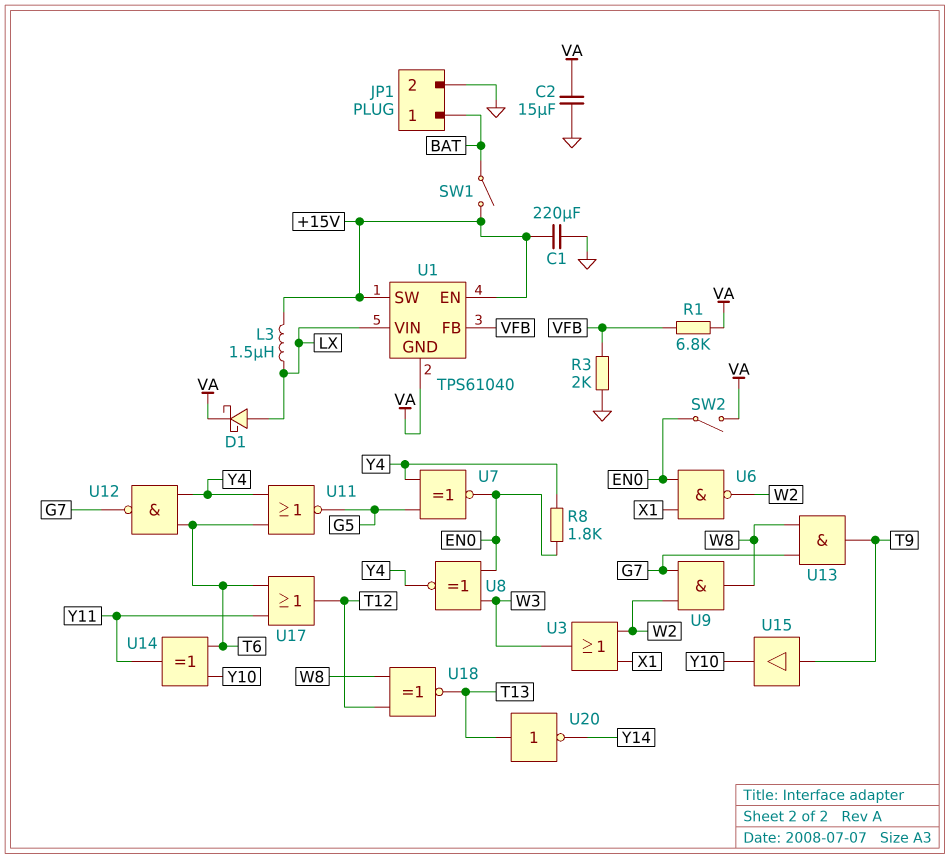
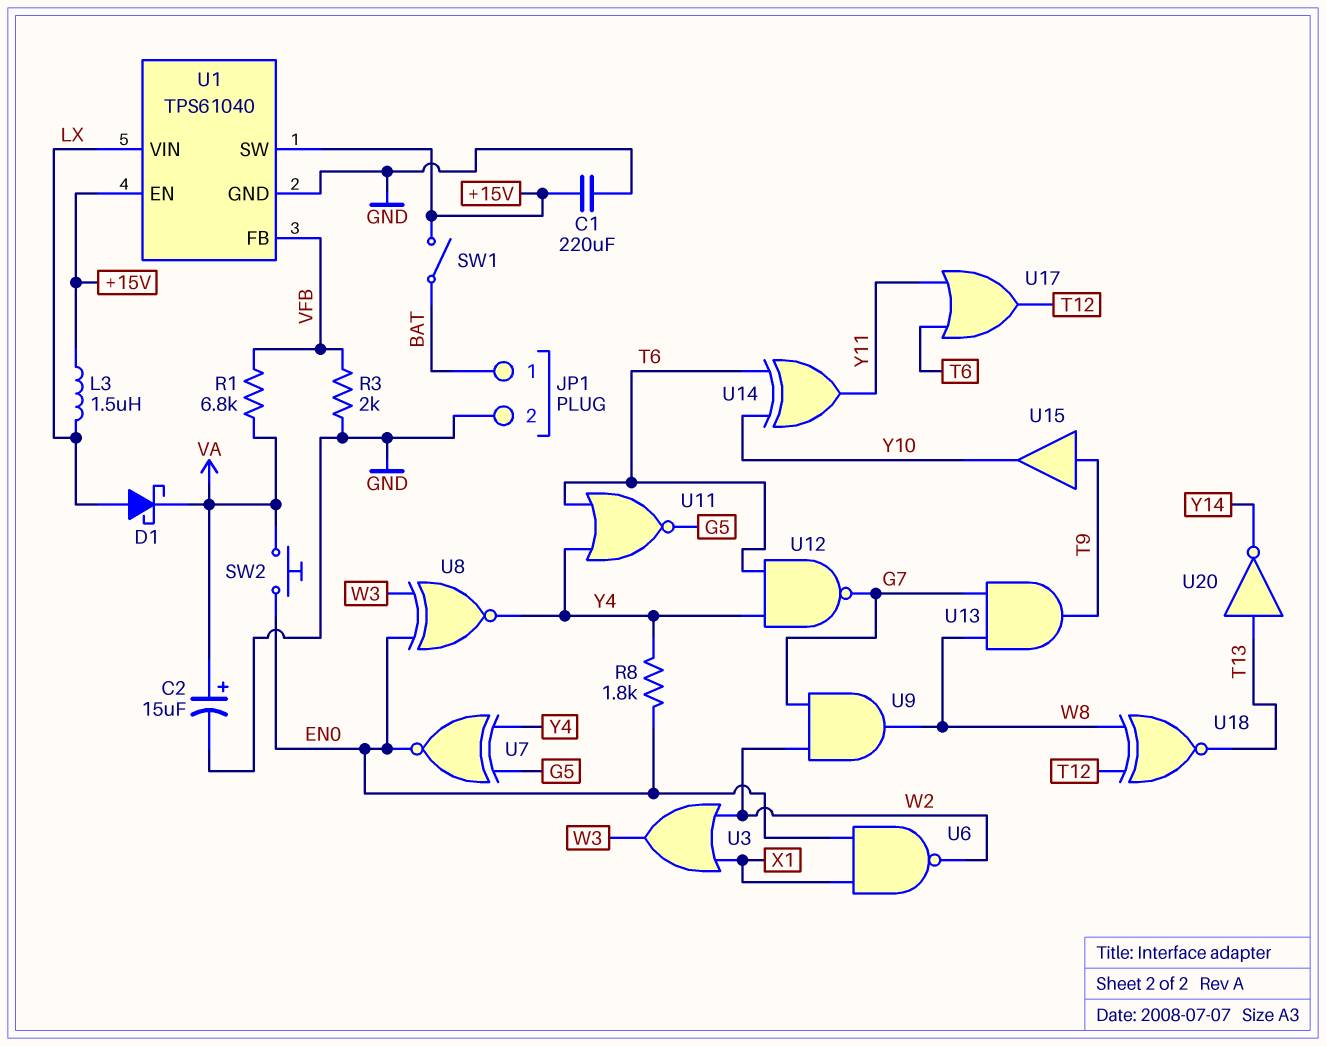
C2: 15uF (GND, VA) -> 15uF (plus VA, minus GND)
SW2: switch (EN0, VA) -> button (EN0, VA)
U1 pin GND: VA -> GND

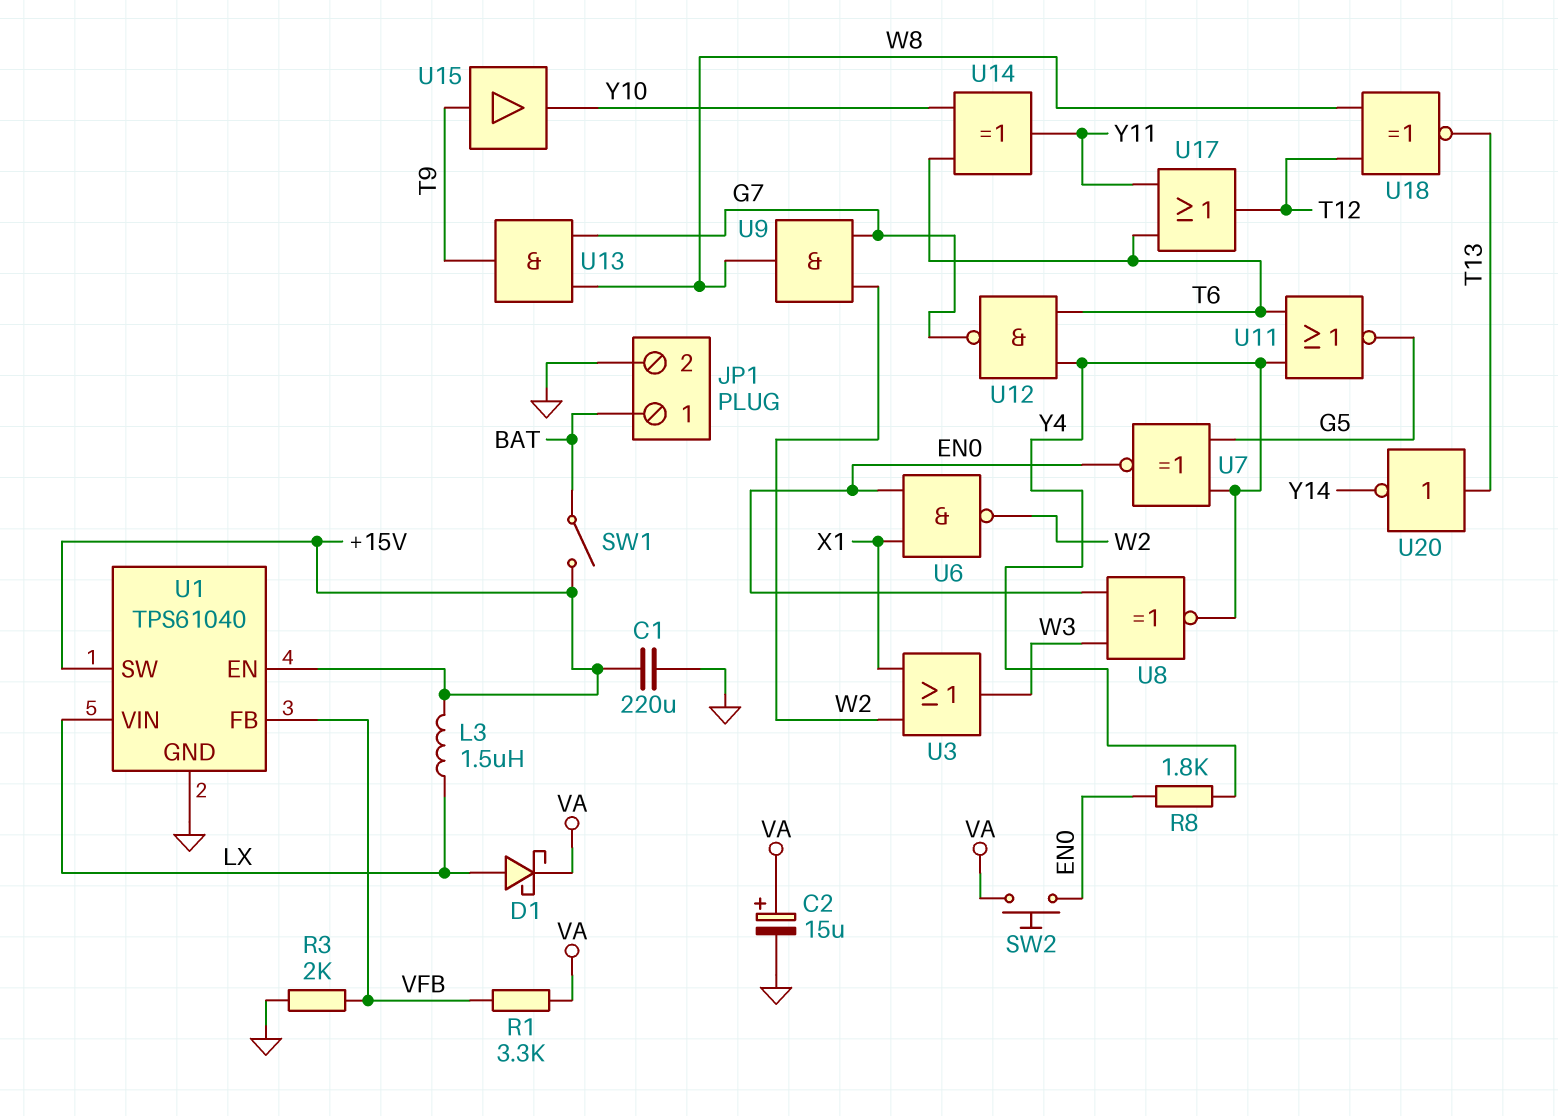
R1: 6.8k (VA, VFB) -> 3.3k (VA, VFB)

